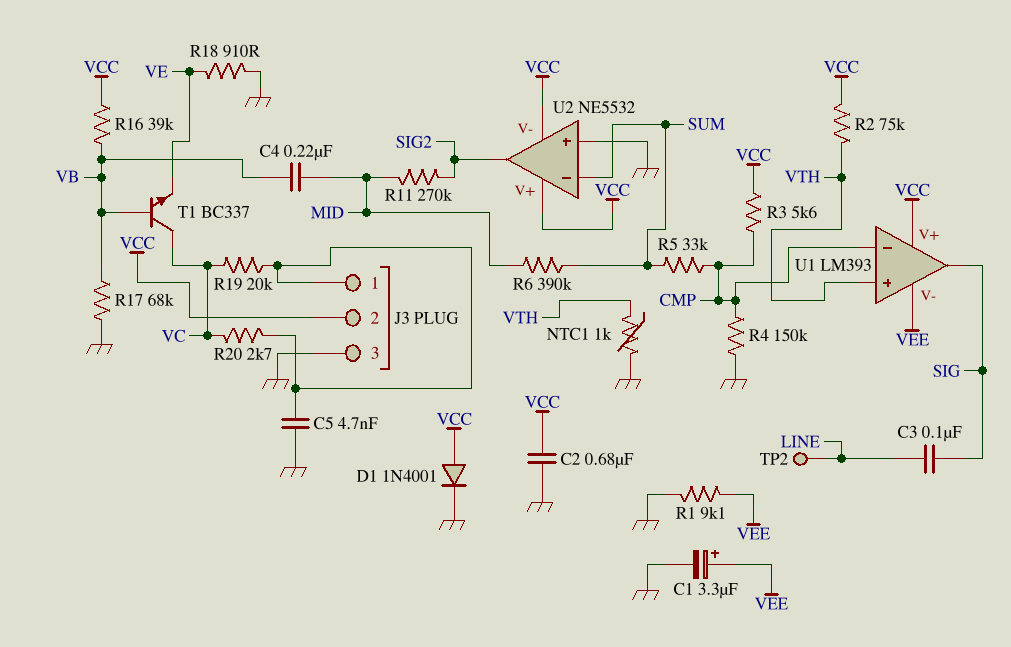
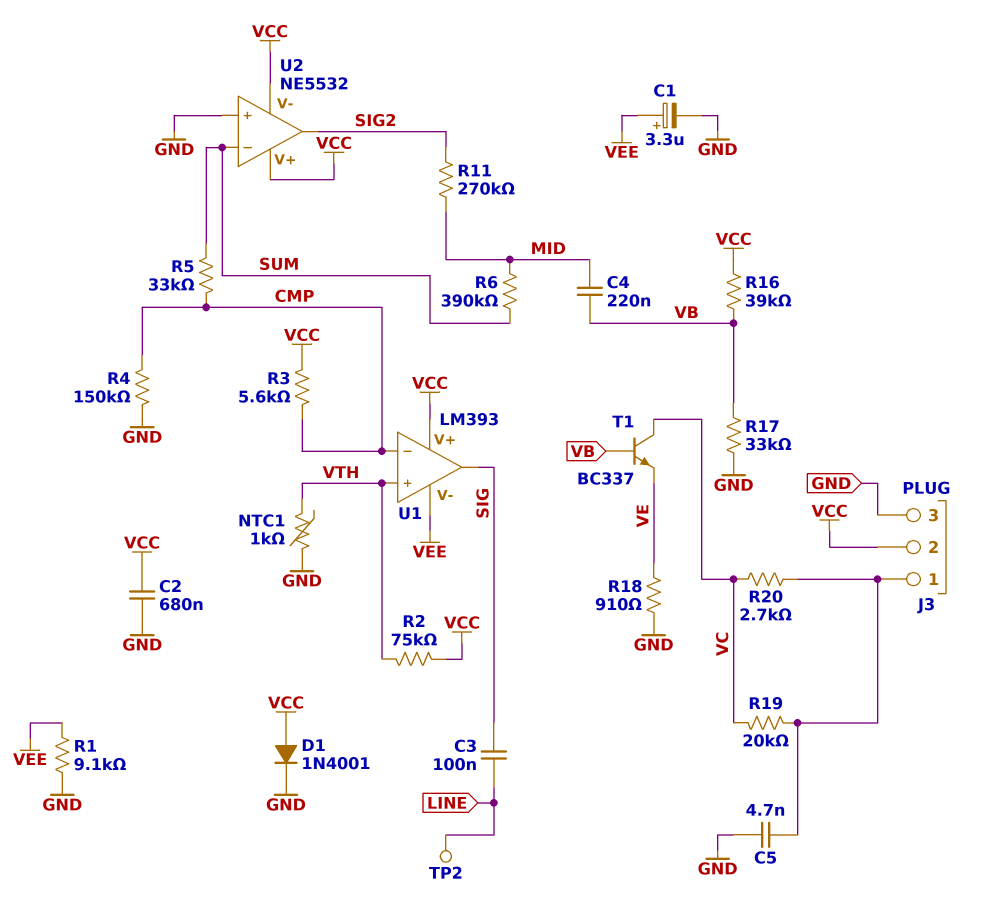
R17: 68k (GND, VB) -> 33k (GND, VB)

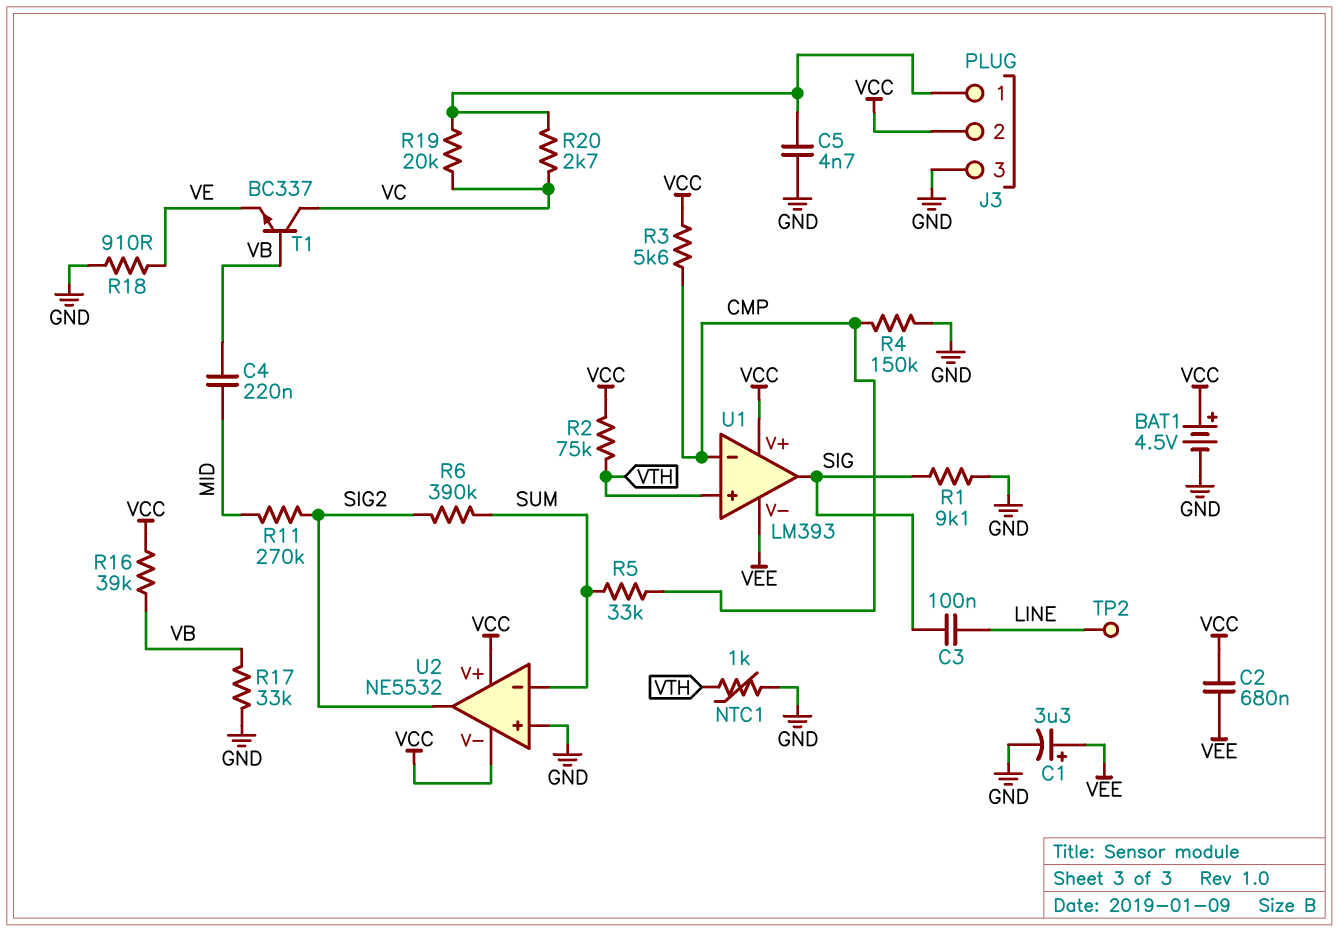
BAT1: none -> 4.5V (plus VCC, minus GND)
C2: 680nF (GND, VCC) -> 680nF (VCC, VEE)
D1: diode 1N4001 (A VCC, K GND) -> none
R1: 9.1k (GND, VEE) -> 9.1k (GND, SIG)
R6: 390k (MID, SUM) -> 390k (SIG2, SUM)

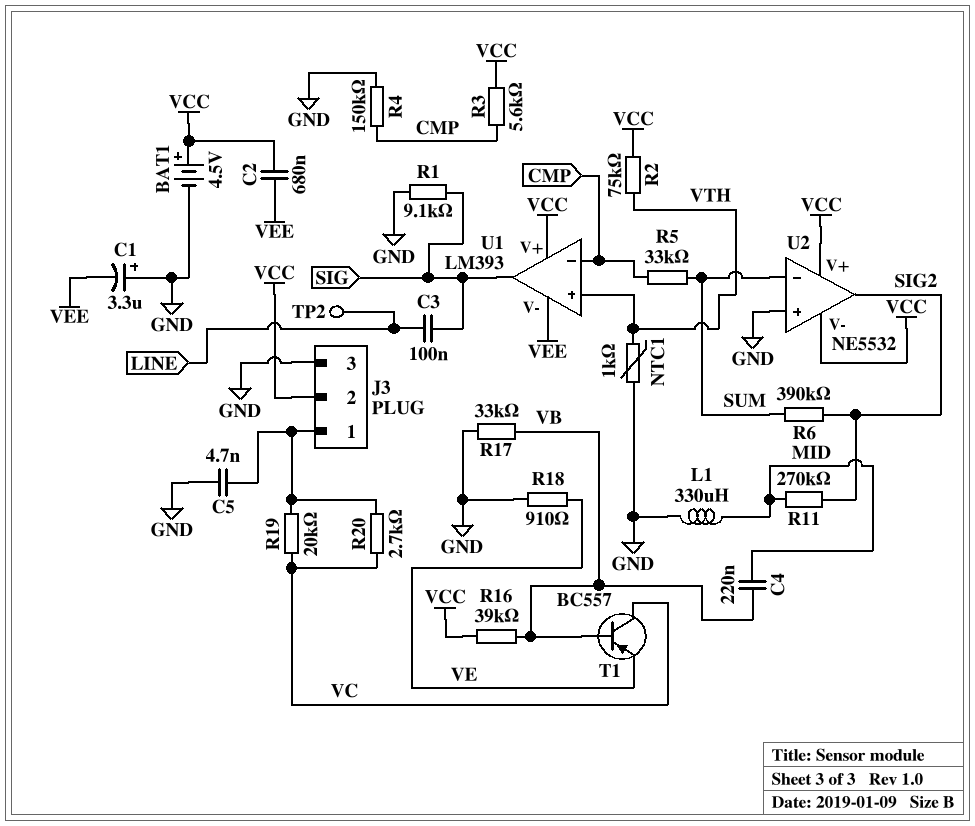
C1: 3.3uF (plus VEE, minus GND) -> 3.3uF (plus GND, minus VEE)
L1: none -> 330uH (GND, MID)
T1: NPN BC337 (B VB, C VC, E VE) -> PNP BC557 (B VB, C VC, E VE)

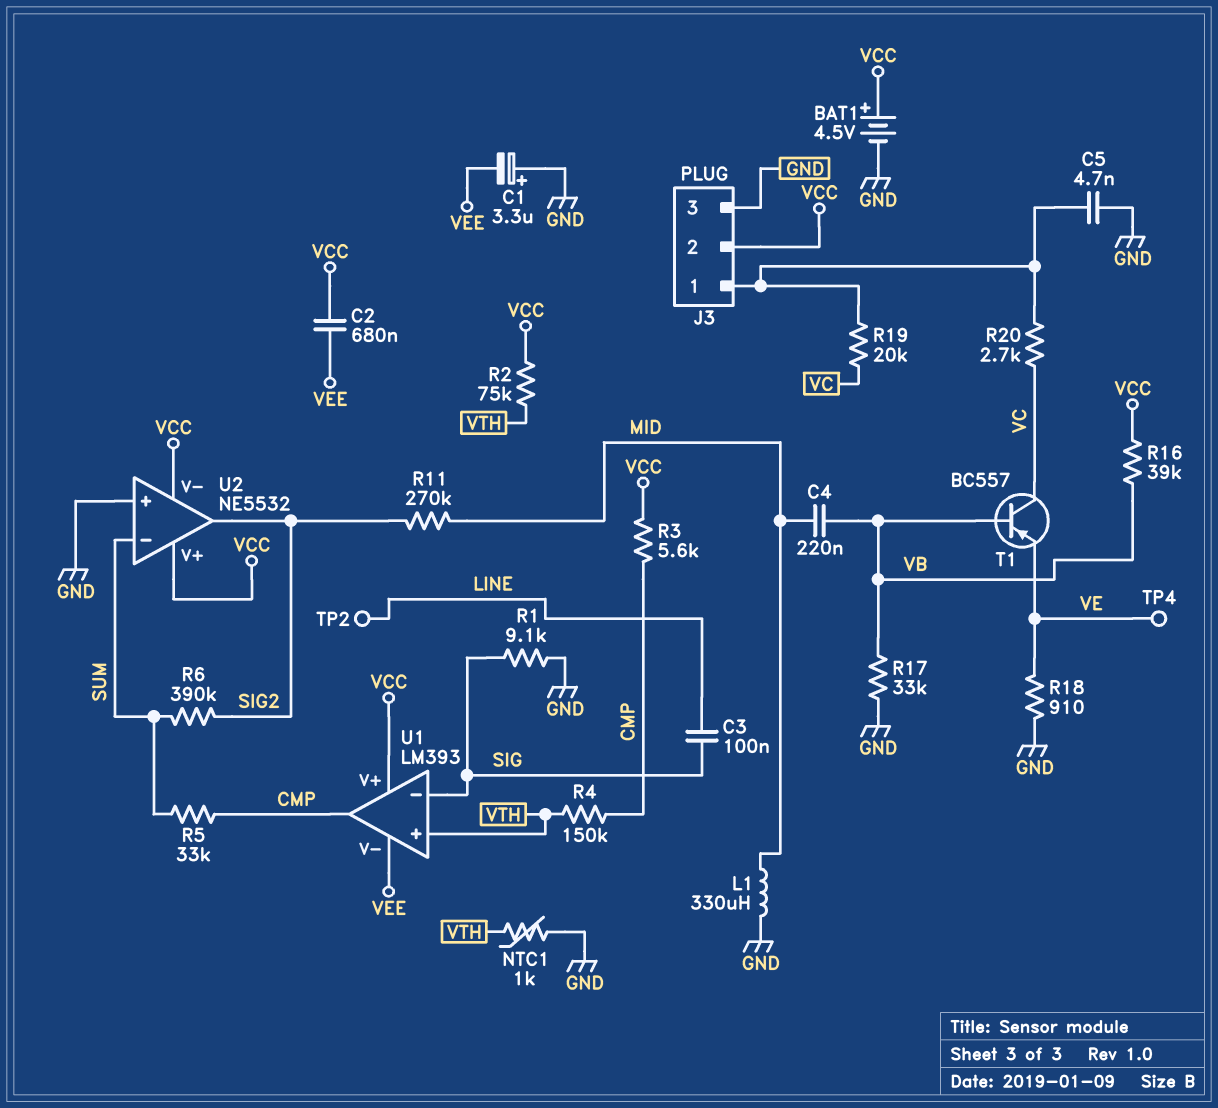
R4: 150k (CMP, GND) -> 150k (CMP, VTH)
TP4: none -> test point (VE)
U1 pin in-: CMP -> SIG
U1 pin out: SIG -> CMP

